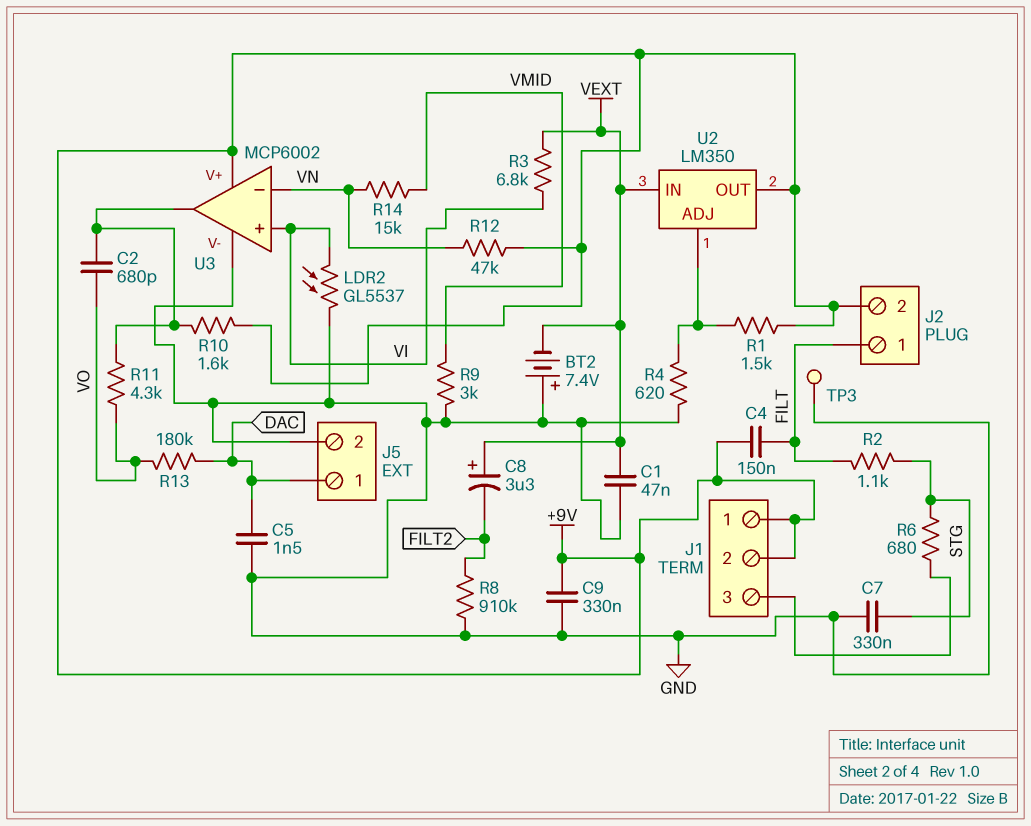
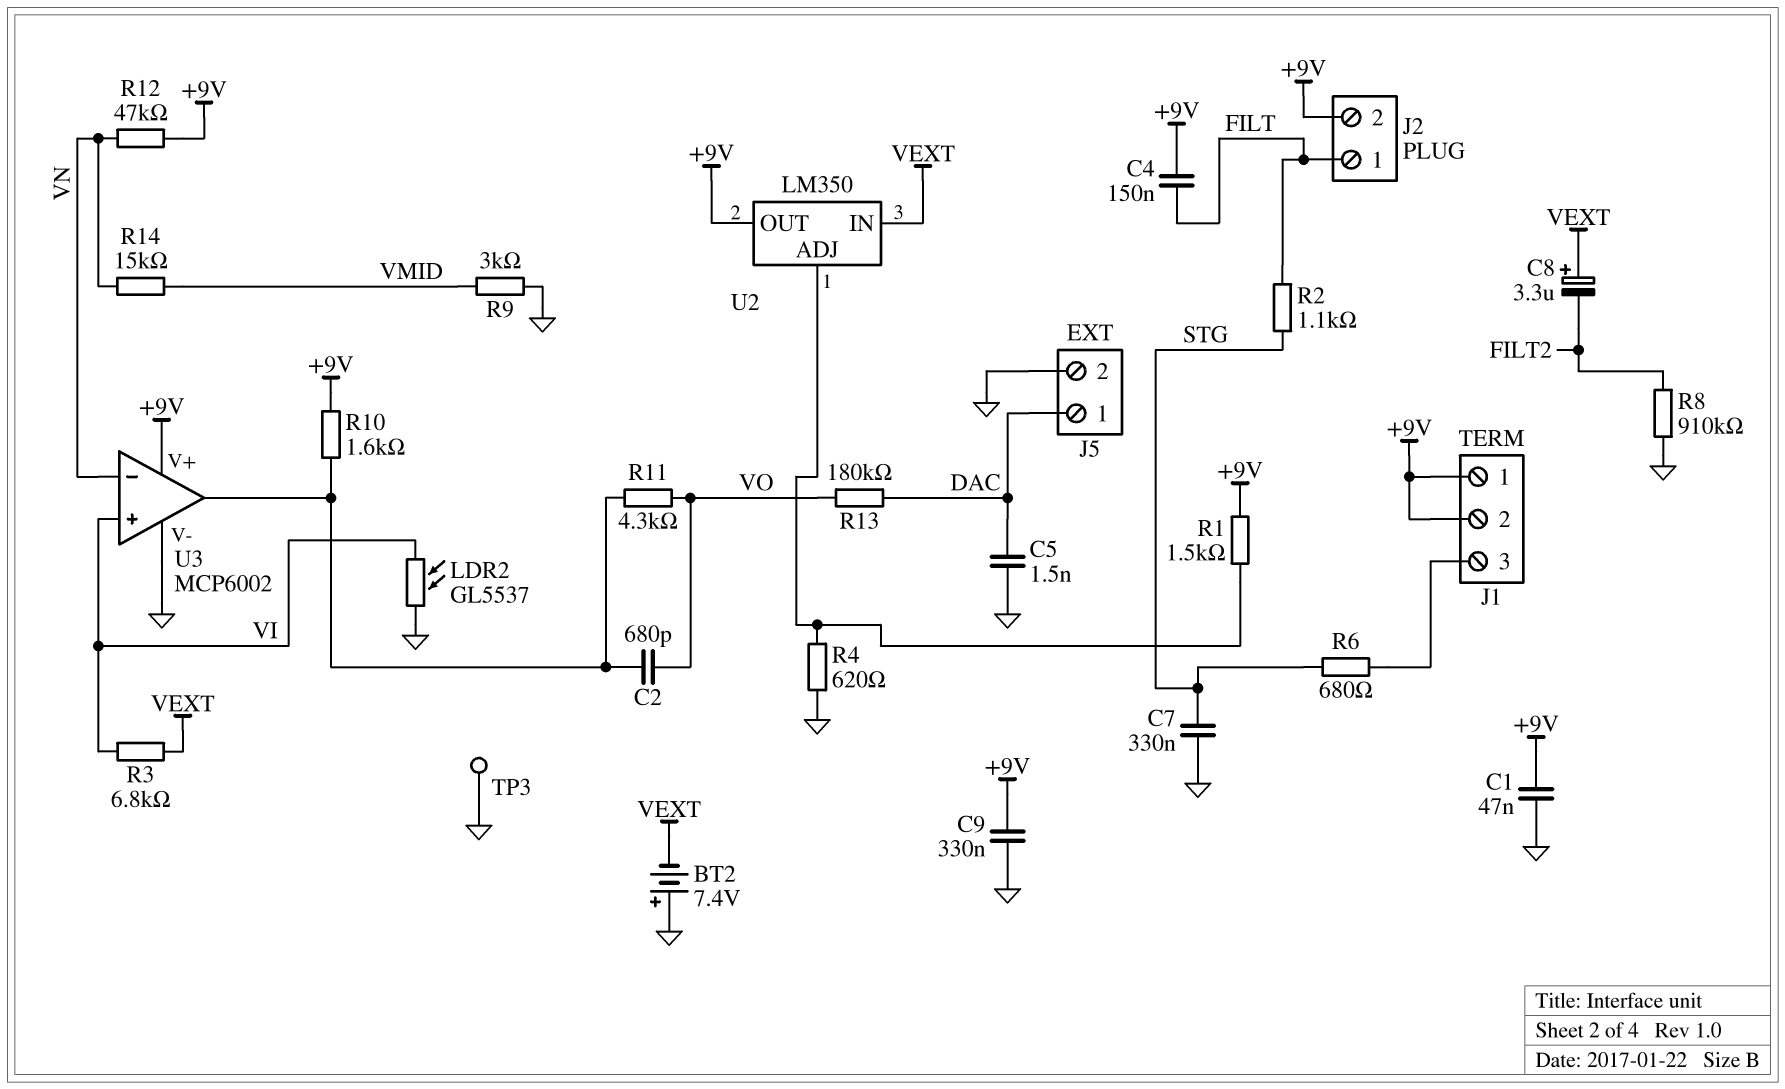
C1: 47nF (GND, VEXT) -> 47nF (+9V, GND)

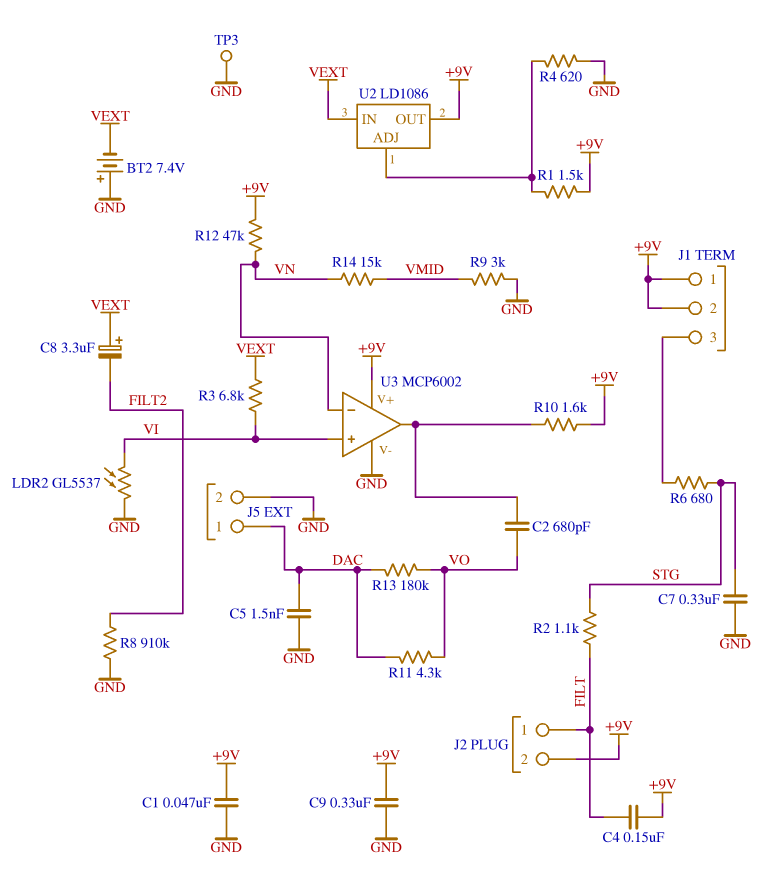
R11: 4.3k (U3/out, VO) -> 4.3k (DAC, VO)
U2: LM350 -> LD1086

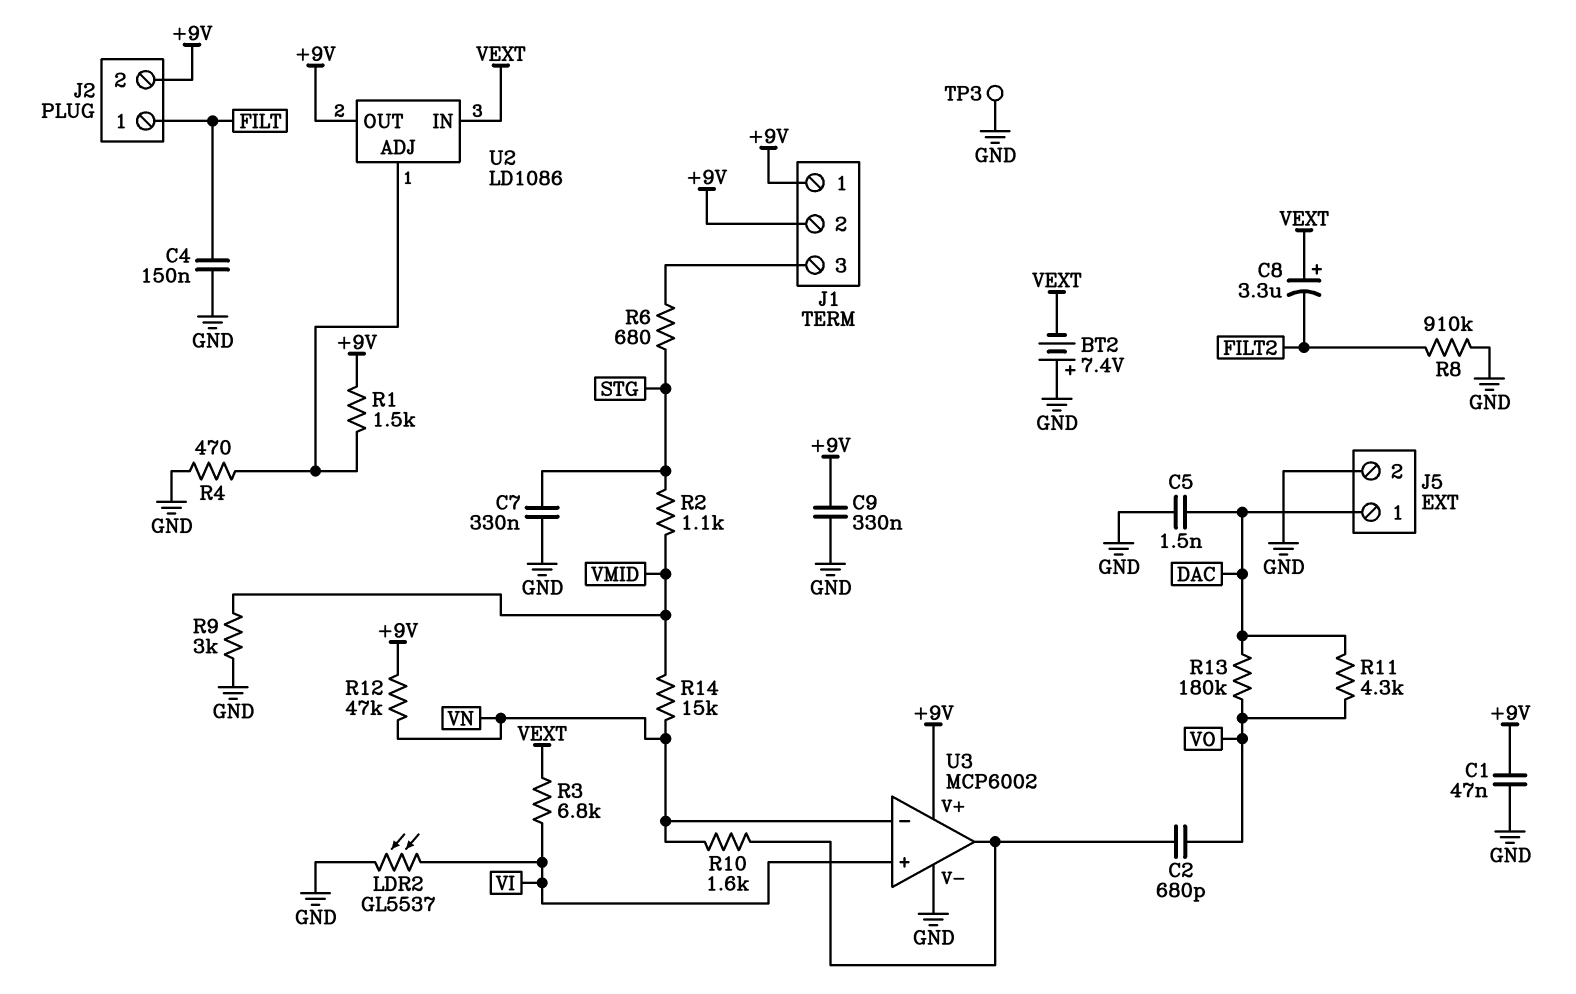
C4: 150nF (+9V, FILT) -> 150nF (FILT, GND)
R2: 1.1k (FILT, STG) -> 1.1k (STG, VMID)
R4: 620 (GND, U2/ADJ) -> 470 (GND, U2/ADJ)
R10: 1.6k (+9V, U3/out) -> 1.6k (U3/out, VN)

